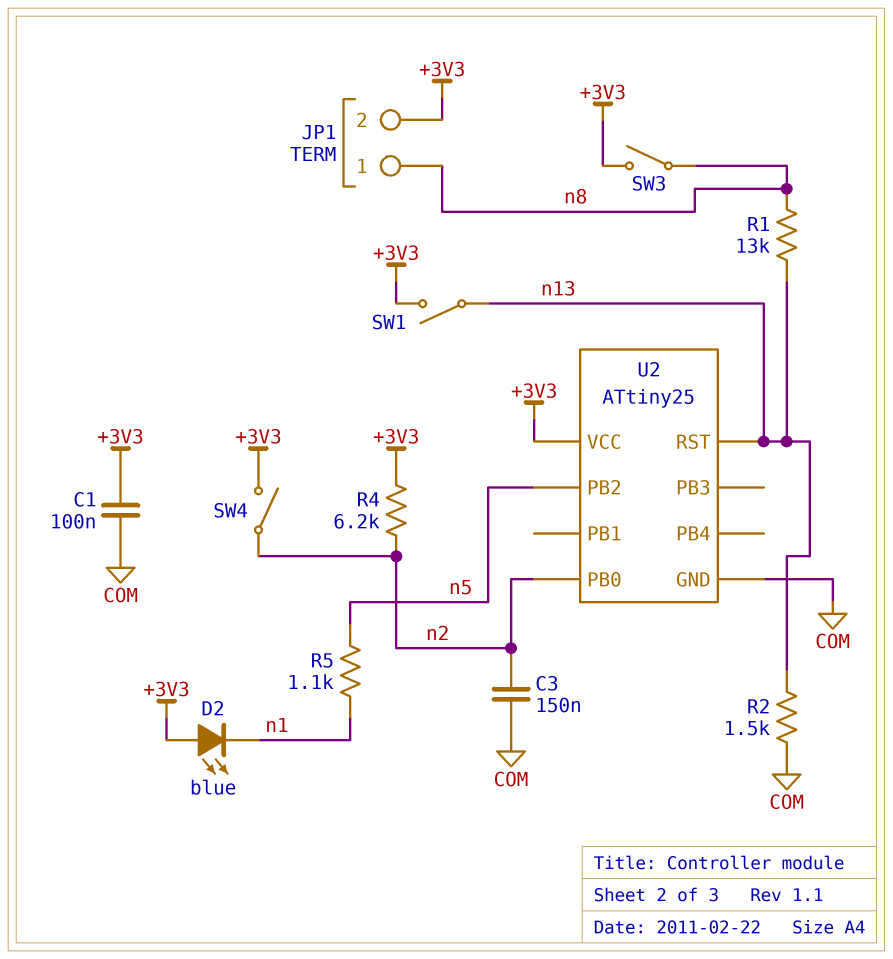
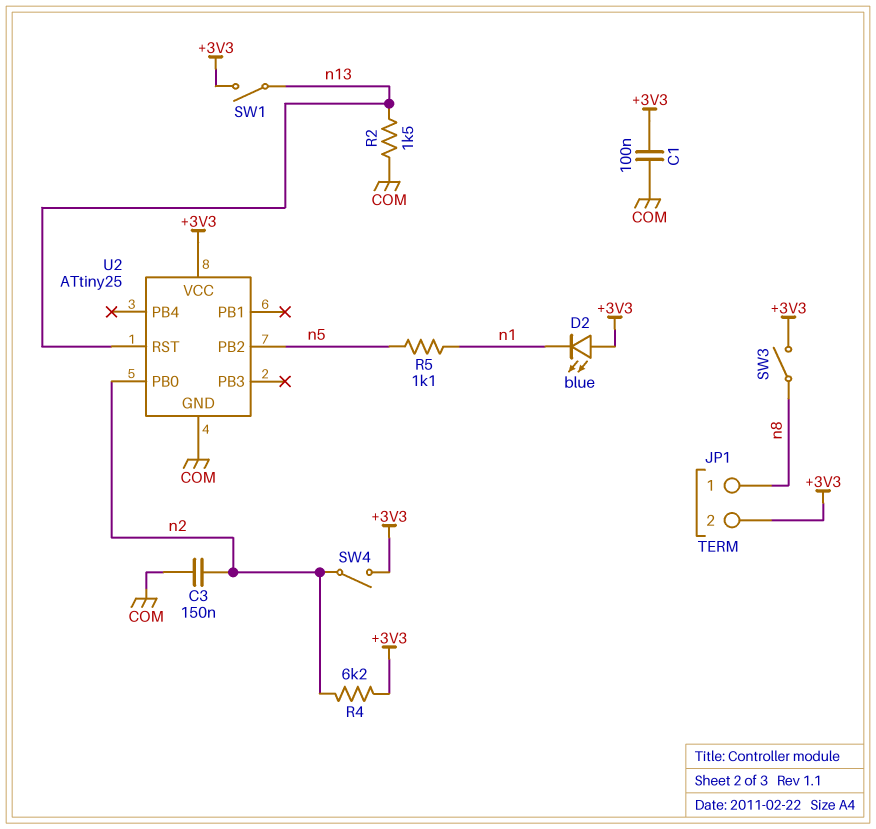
R1: 13k (n8, n13) -> none

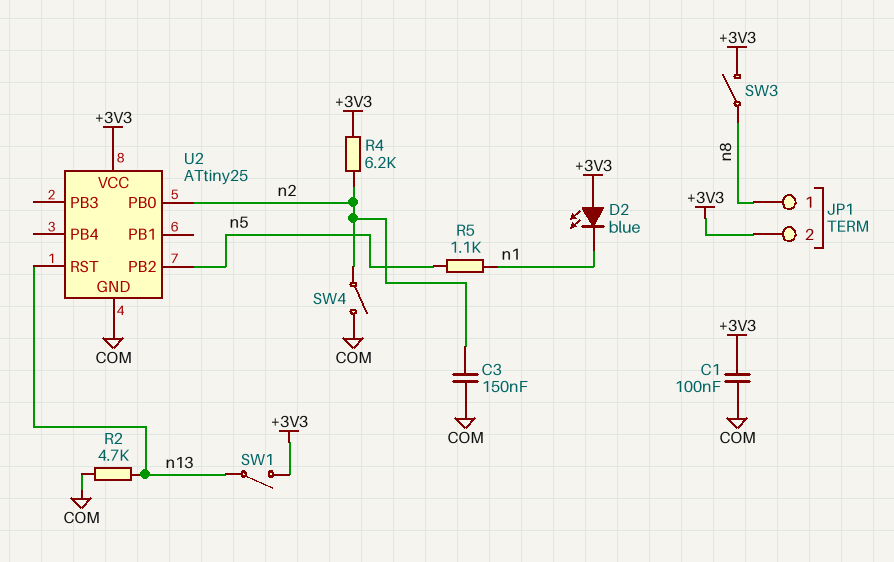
R2: 1.5k (COM, n13) -> 4.7k (COM, n13)
SW4: switch (+3V3, n2) -> switch (COM, n2)

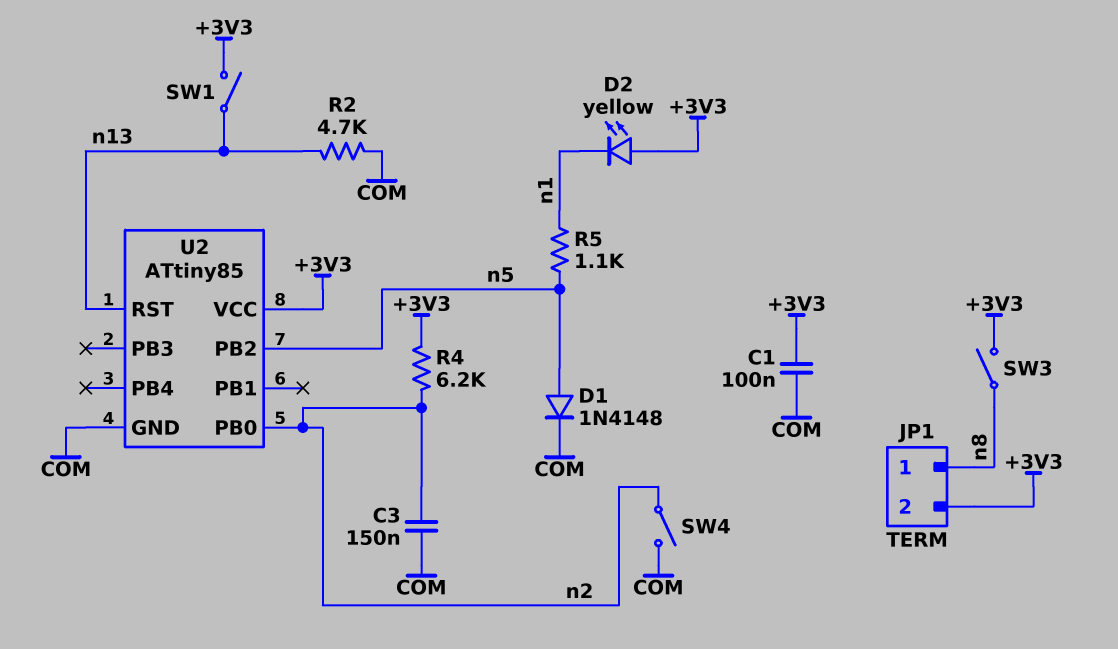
D1: none -> diode 1N4148 (A n5, K COM)
D2: LED blue (A +3V3, K n1) -> LED yellow (A +3V3, K n1)
U2: ATtiny25 -> ATtiny85

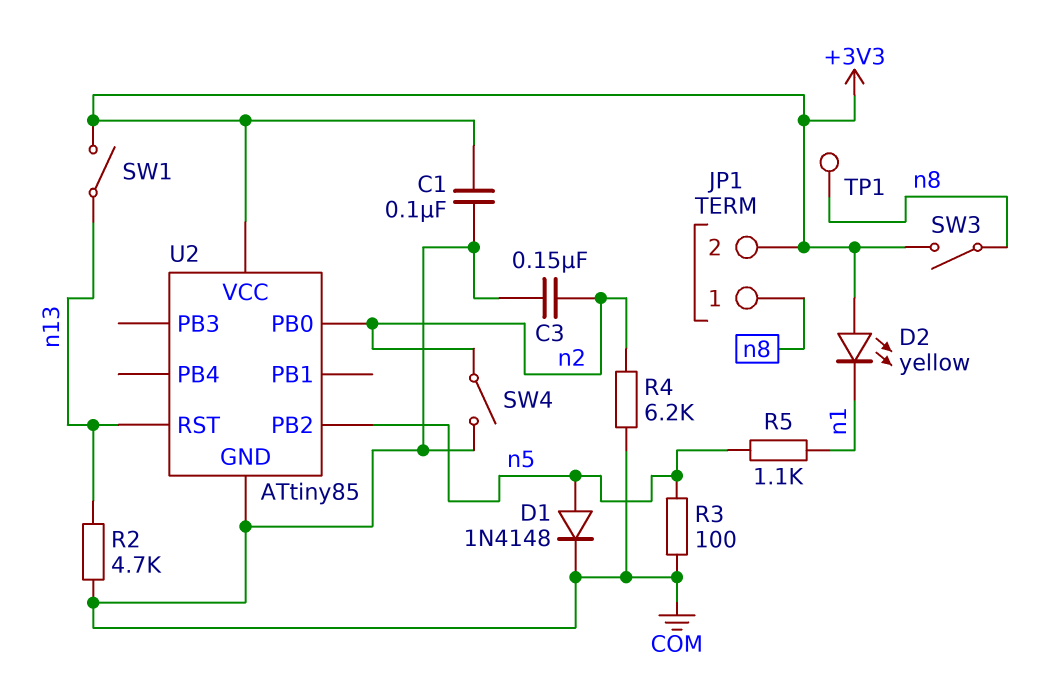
R3: none -> 100 (COM, n5)
R4: 6.2k (+3V3, n2) -> 6.2k (COM, n2)
TP1: none -> test point (n8)

